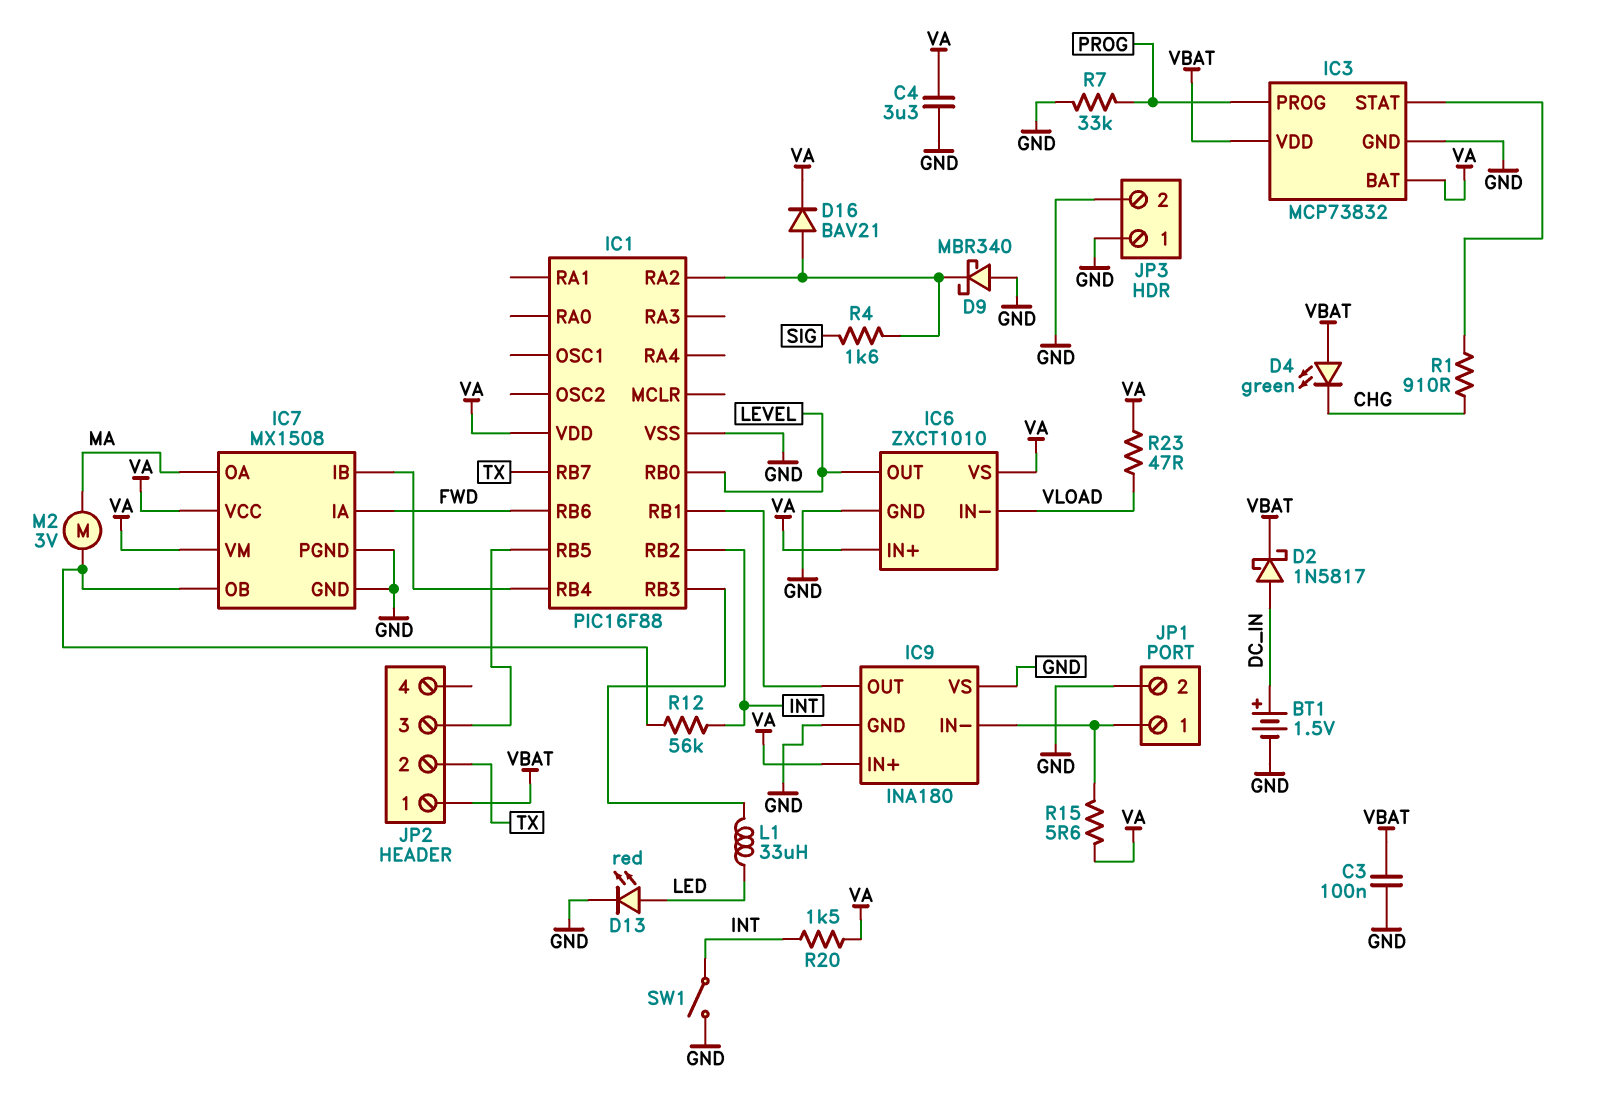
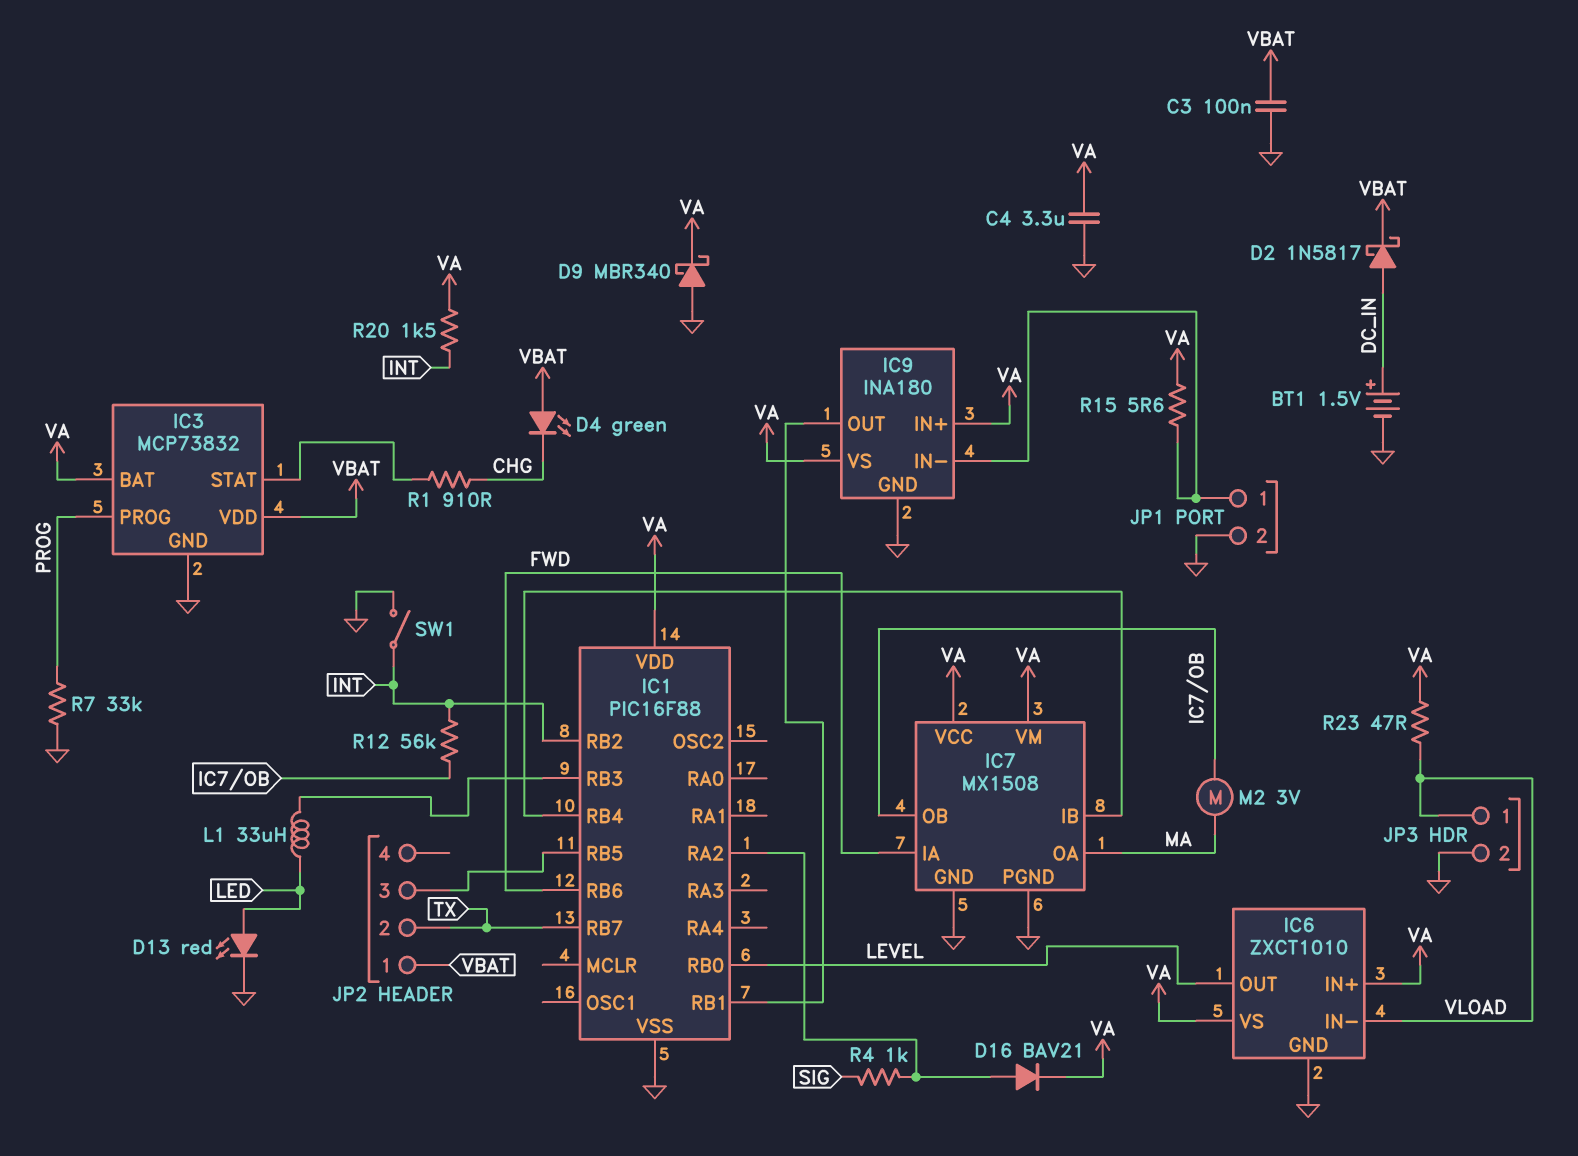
D9: schottky MBR340 (A GND, K IC1/RA2) -> schottky MBR340 (A GND, K VA)
IC9 pin VS: GND -> VA
JP3 pin 1: GND -> VLOAD
R4: 1.6k (IC1/RA2, SIG) -> 1k (IC1/RA2, SIG)

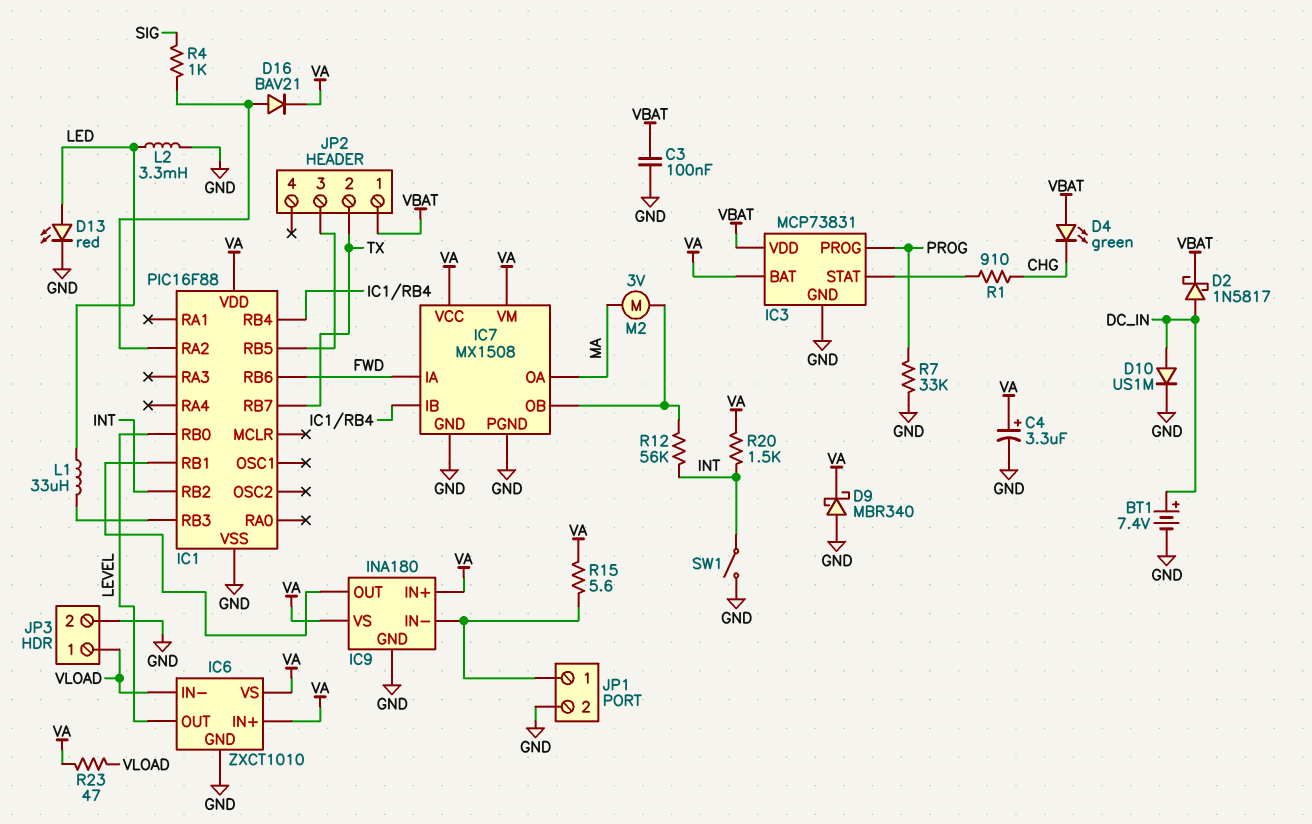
BT1: 1.5V (plus DC_IN, minus GND) -> 7.4V (plus DC_IN, minus GND)
C4: 3.3uF (GND, VA) -> 3.3uF (plus VA, minus GND)
D10: none -> diode US1M (A DC_IN, K GND)
IC3: MCP73832 -> MCP73831
L2: none -> 3.3mH (GND, LED)

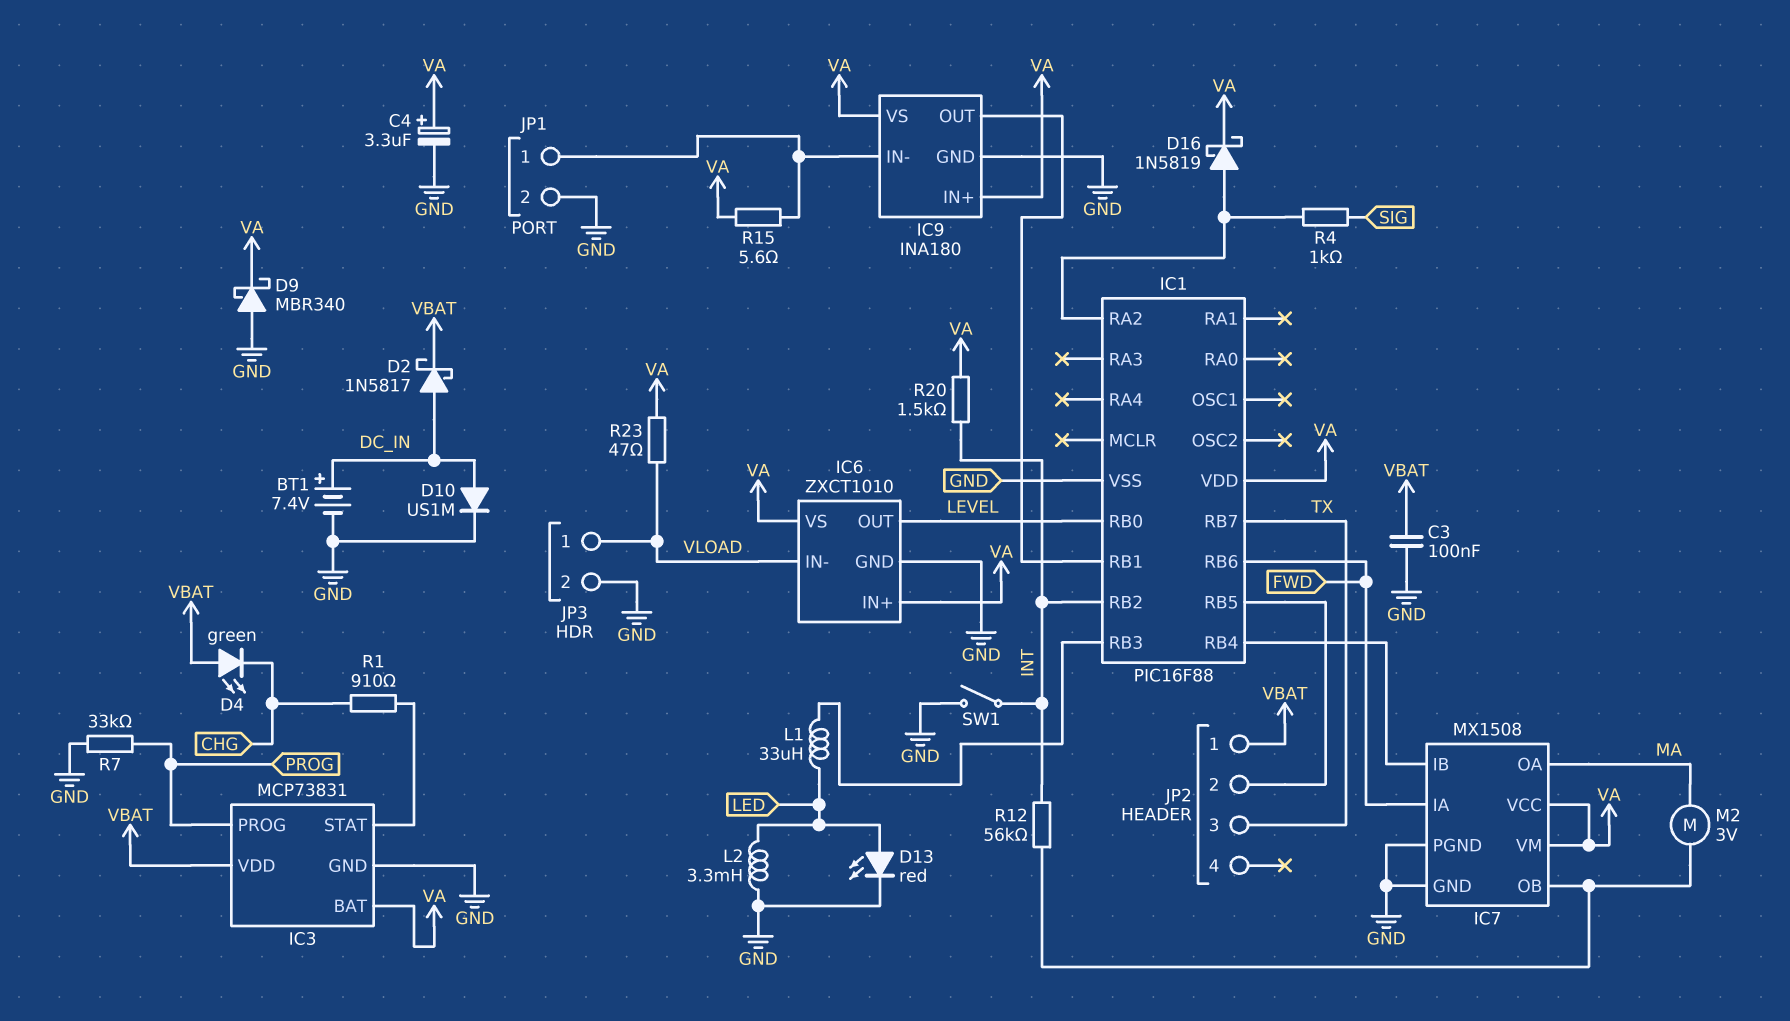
D16: diode BAV21 (A IC1/RA2, K VA) -> schottky 1N5819 (A IC1/RA2, K VA)
JP2 pin 2: TX -> IC1/RB5
JP2 pin 3: IC1/RB5 -> TX

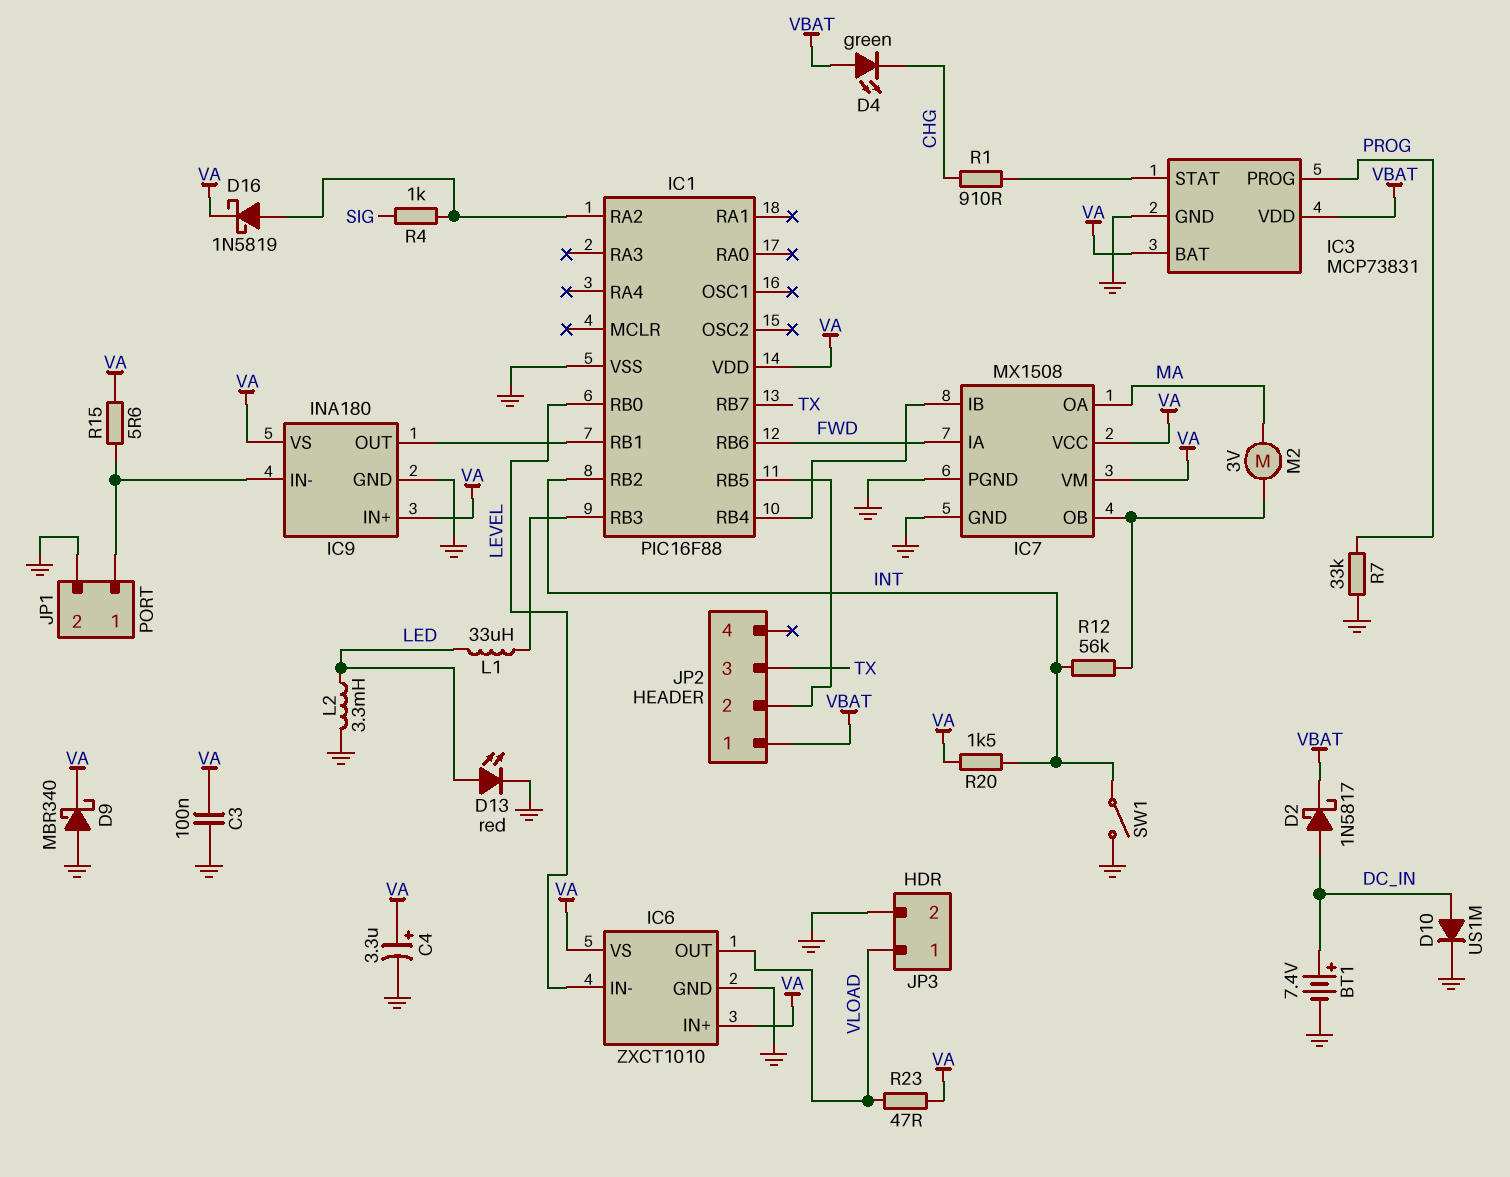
C3: 100nF (GND, VBAT) -> 100nF (GND, VA)
IC6 pin IN-: VLOAD -> LEVEL
IC6 pin OUT: LEVEL -> VLOAD

